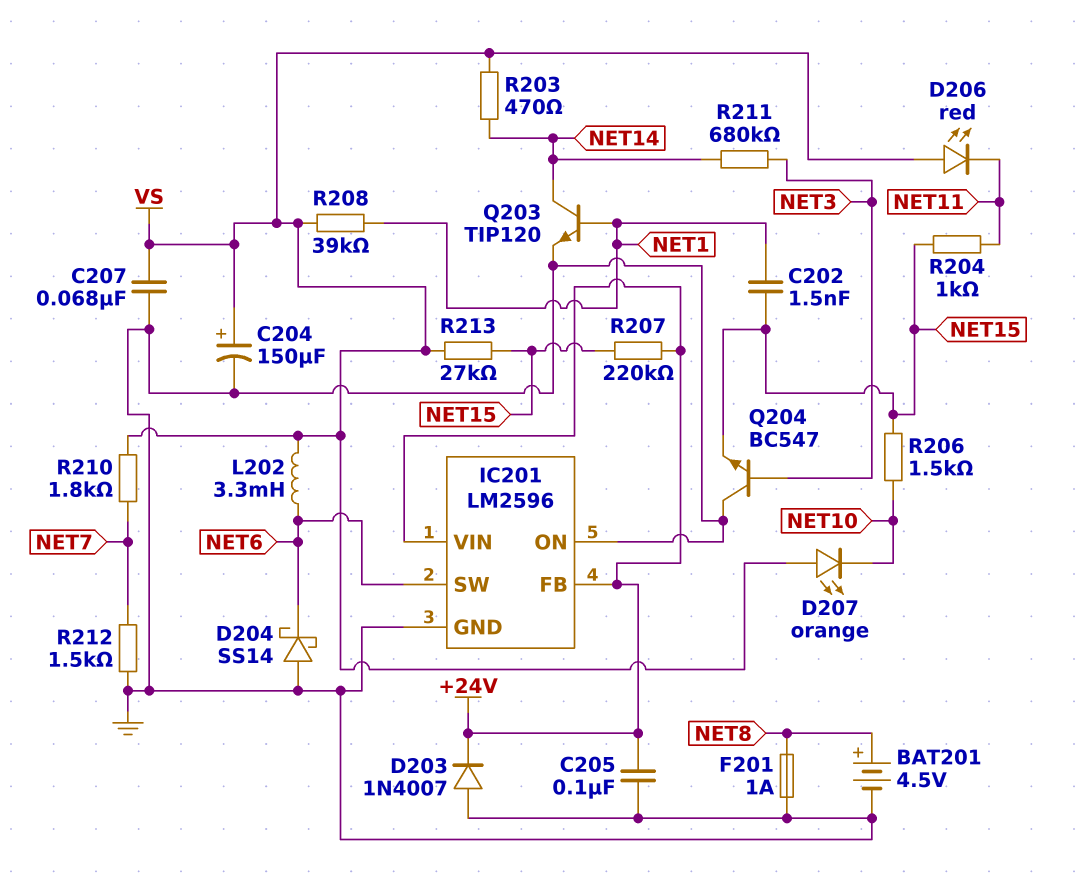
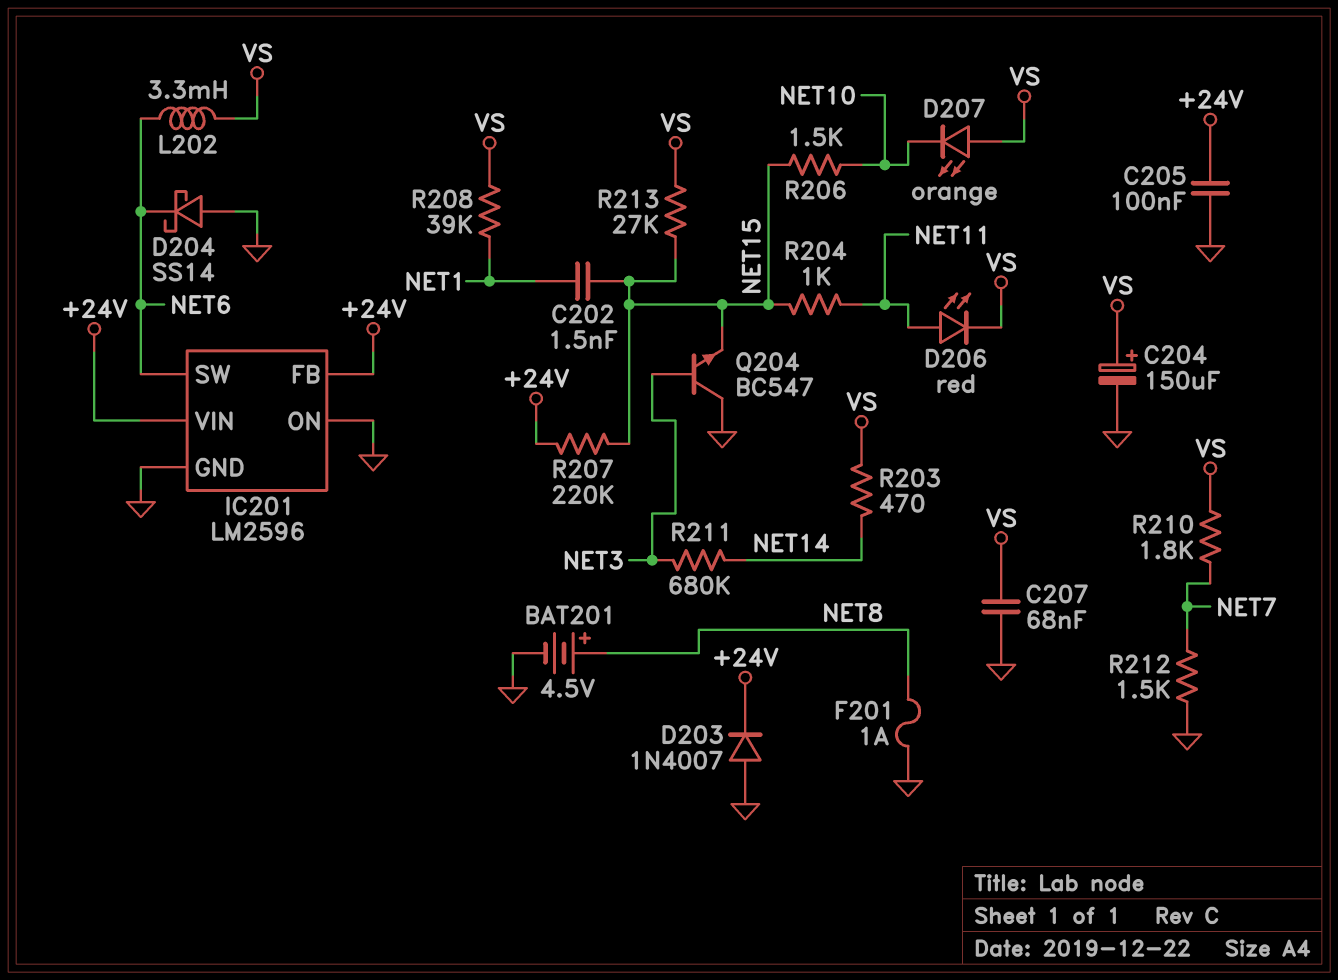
D206: LED red (A VS, K NET11) -> LED red (A NET11, K VS)
Q203: NPN TIP120 (B NET1, C NET14, E GND) -> none

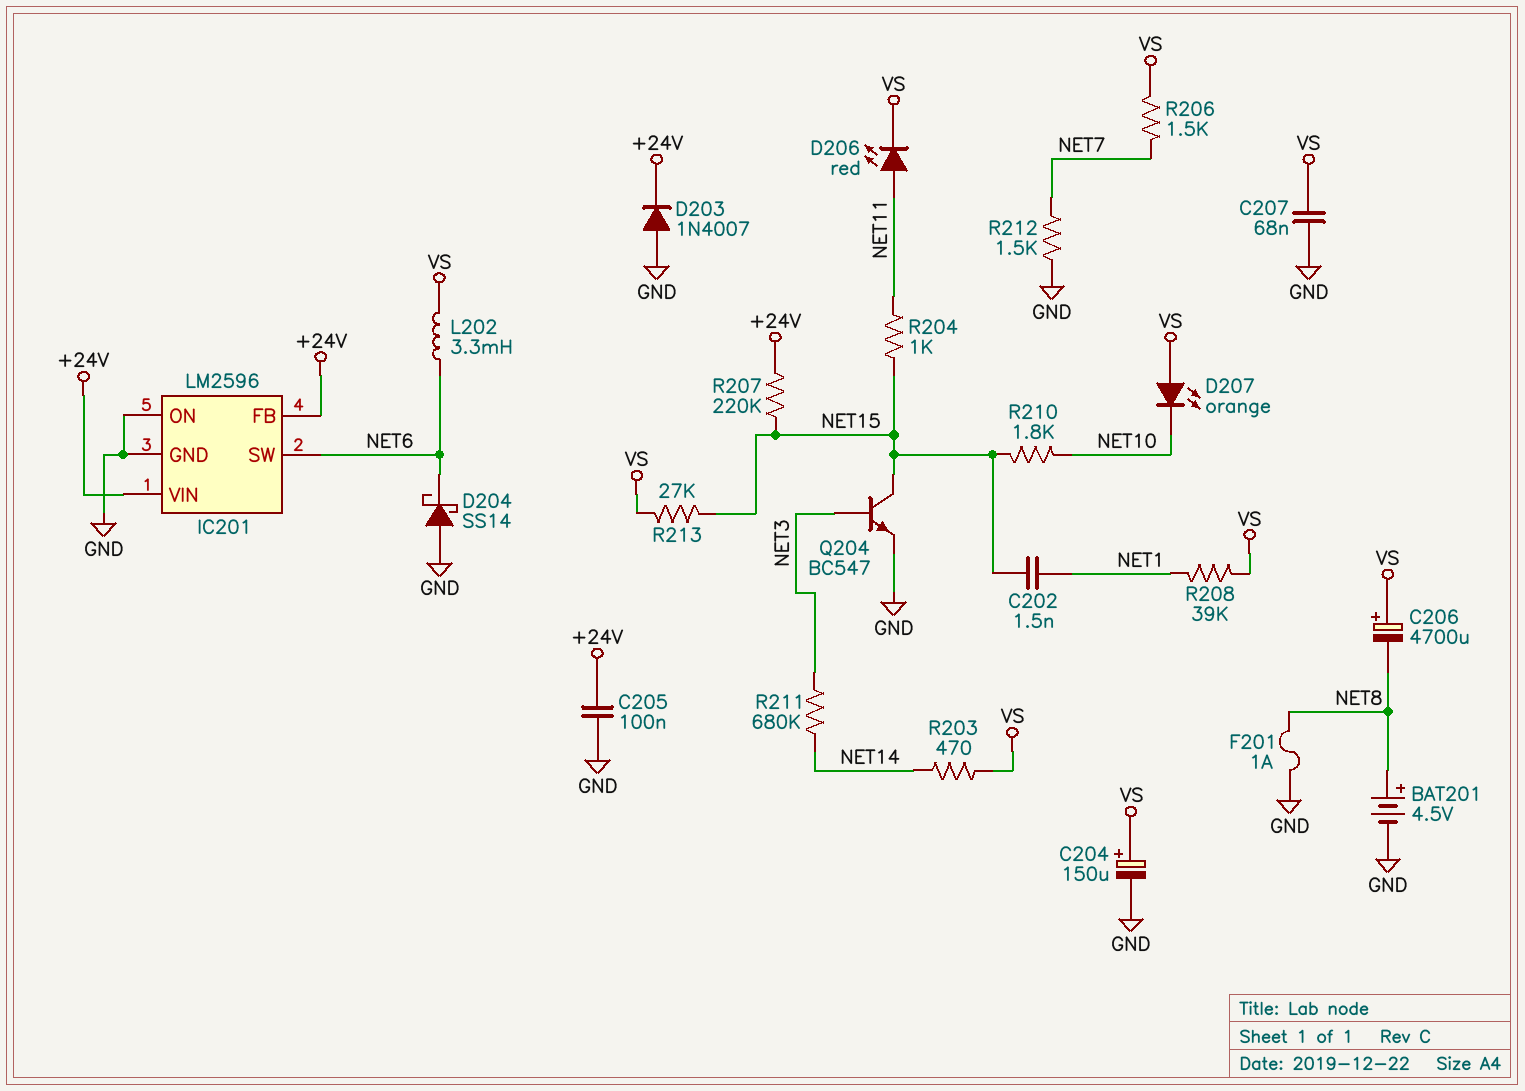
C206: none -> 4700uF (plus VS, minus NET8)
Q204: NPN BC547 (B NET3, C GND, E NET15) -> NPN BC547 (B NET3, C NET15, E GND)
R206: 1.5k (NET10, NET15) -> 1.5k (NET7, VS)
R210: 1.8k (NET7, VS) -> 1.8k (NET10, NET15)

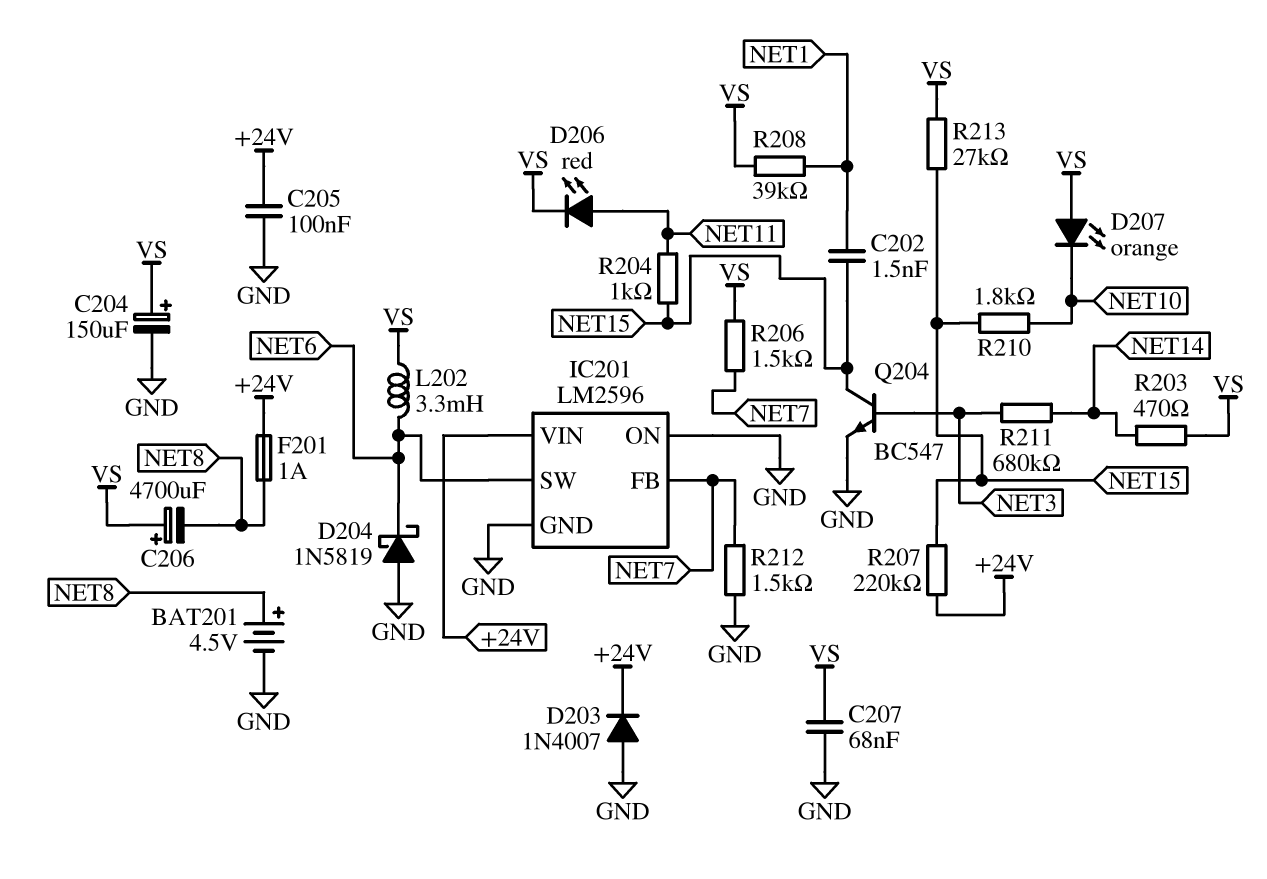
D204: schottky SS14 (A GND, K NET6) -> schottky 1N5819 (A GND, K NET6)
F201: 1A (GND, NET8) -> 1A (+24V, NET8)
IC201 pin FB: +24V -> NET7

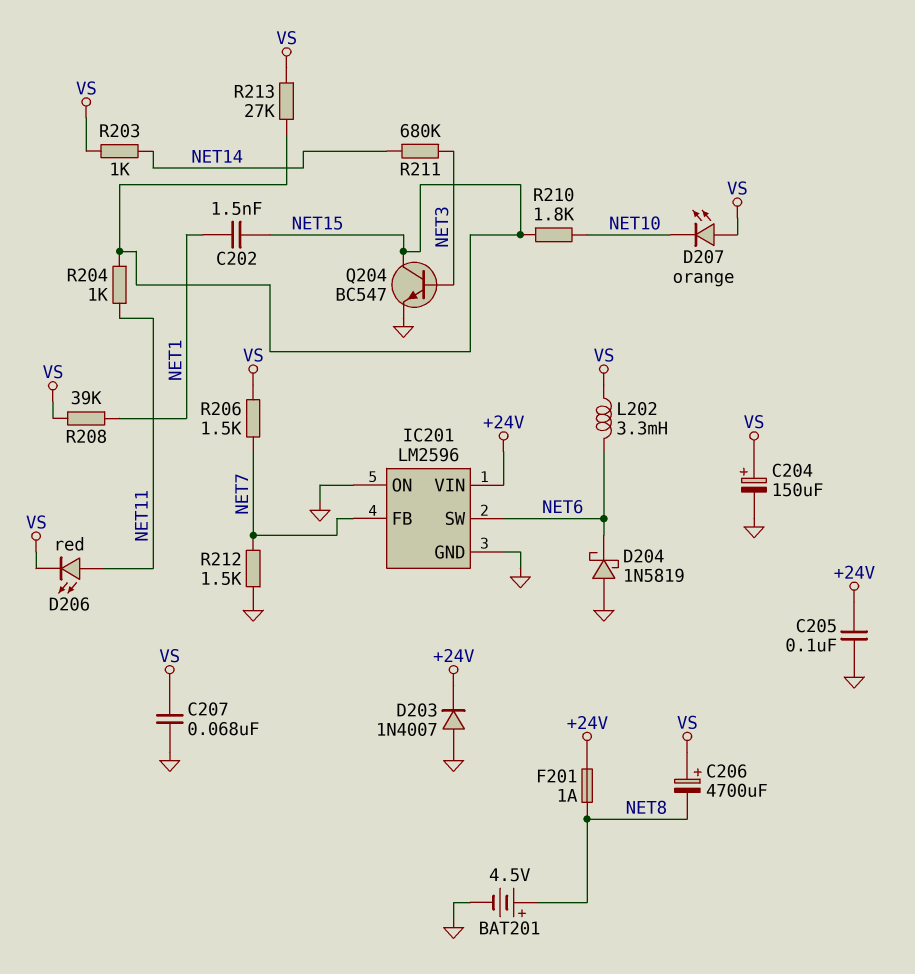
R203: 470 (NET14, VS) -> 1k (NET14, VS)
R207: 220k (+24V, NET15) -> none

